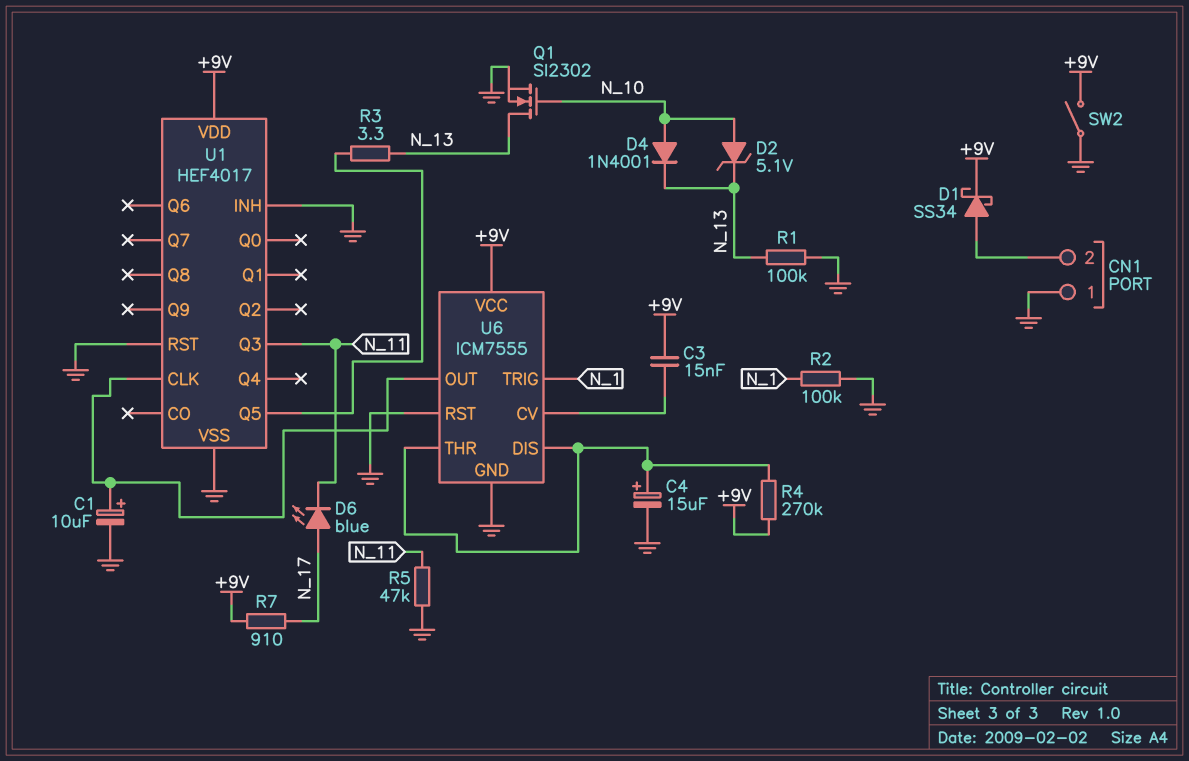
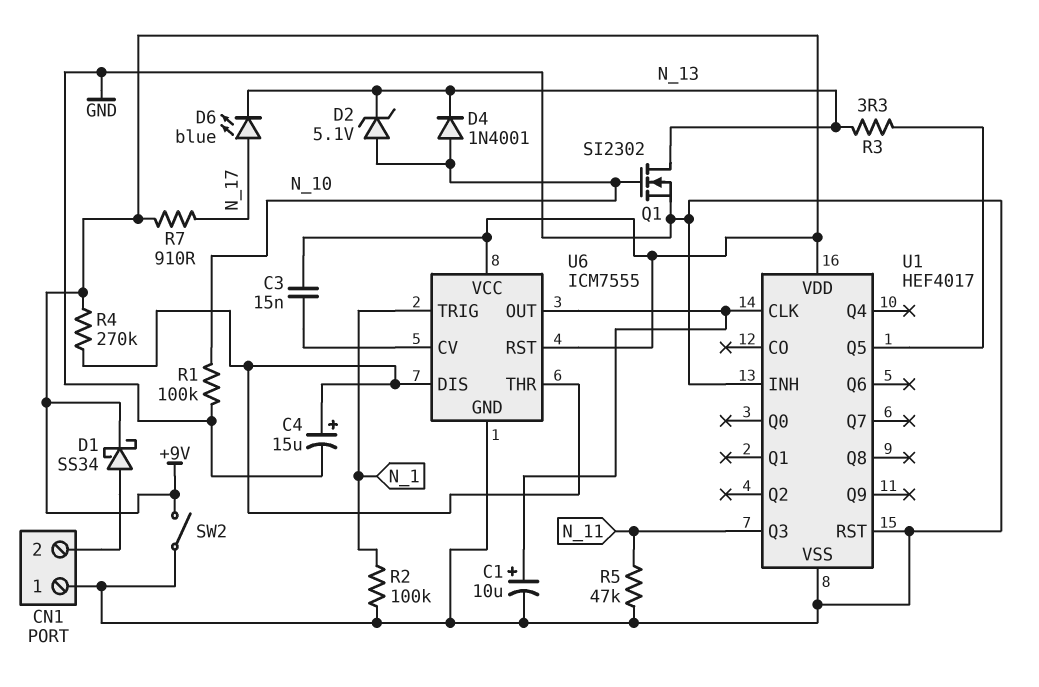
D6: LED blue (A N_17, K N_11) -> LED blue (A N_17, K N_13)
R1: 100k (GND, N_13) -> 100k (GND, N_10)
U6 pin RST: GND -> +9V

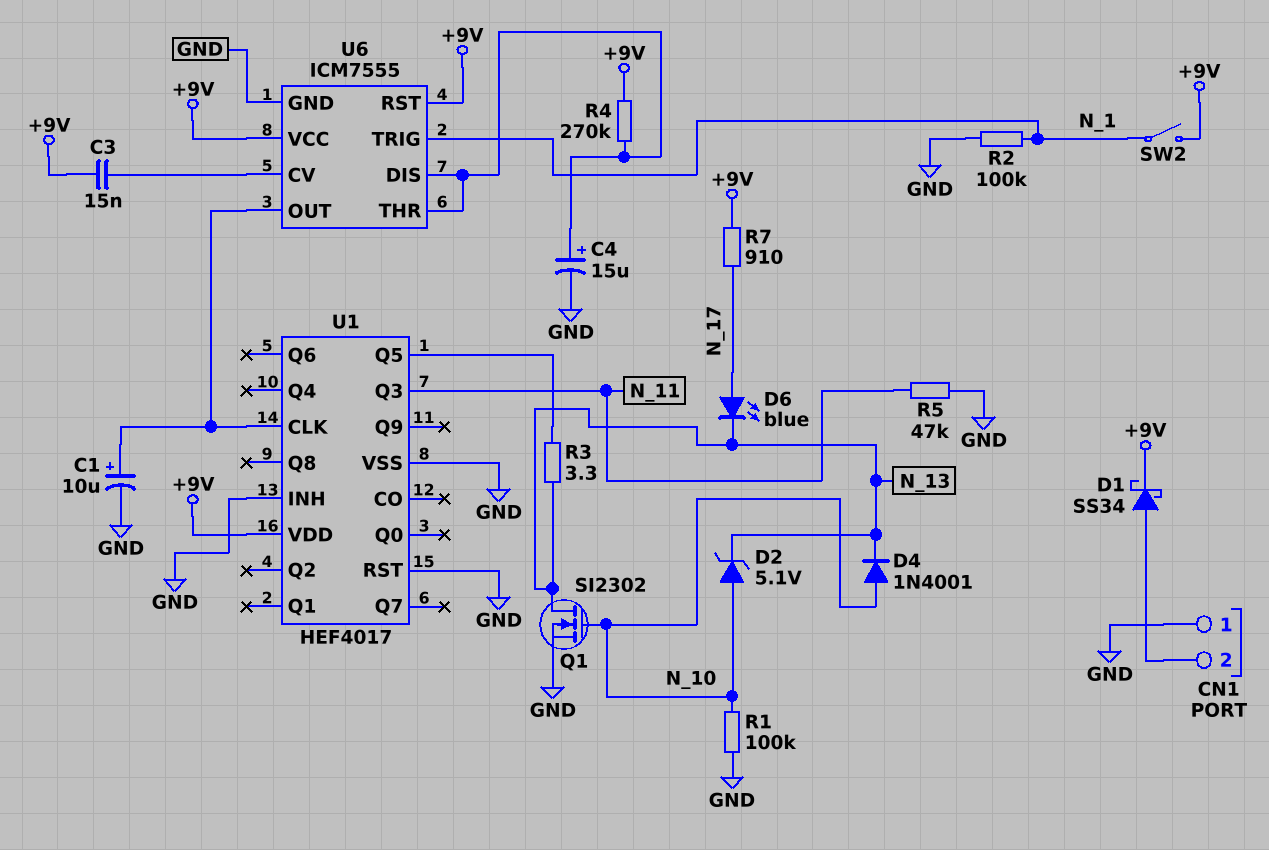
SW2: switch (+9V, GND) -> switch (+9V, N_1)

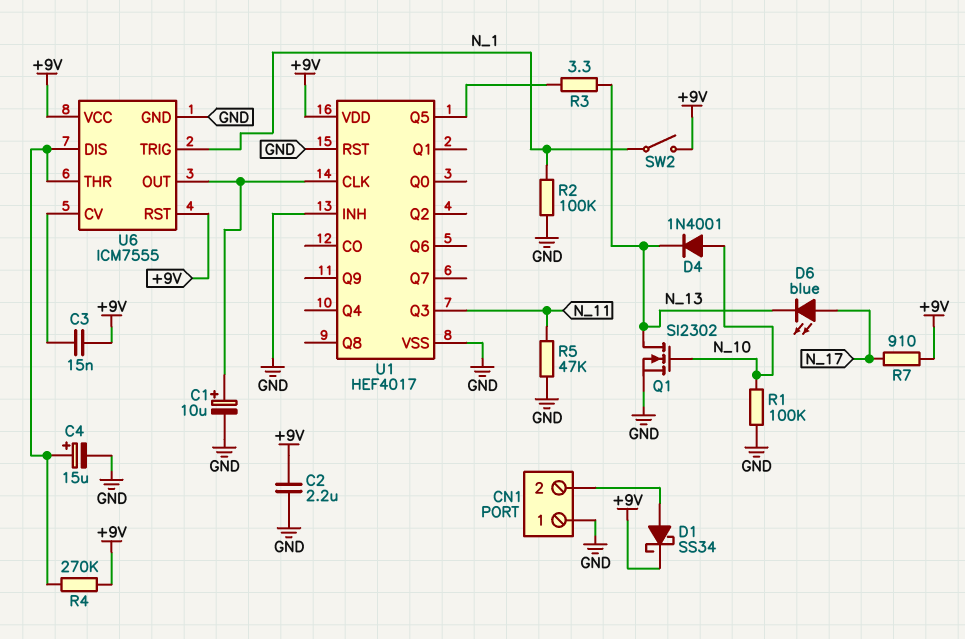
C2: none -> 2.2uF (+9V, GND)
D2: zener 5.1V (A N_10, K N_13) -> none

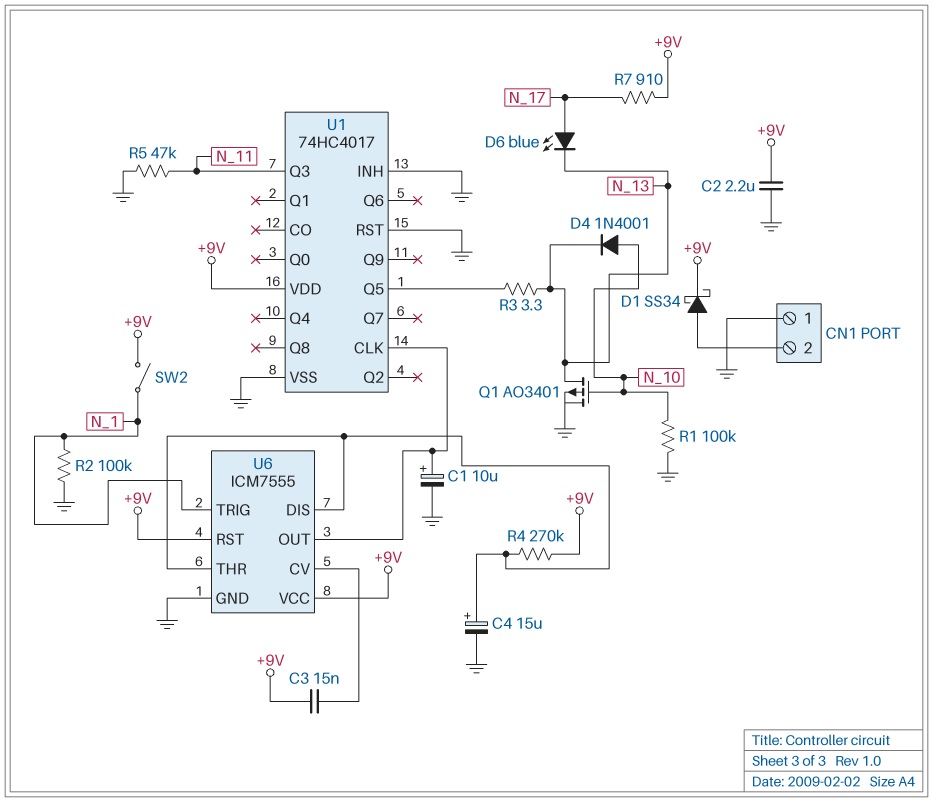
Q1: NMOS SI2302 (G N_10, D N_13, S GND) -> PMOS AO3401 (G N_10, D N_13, S GND)
U1: HEF4017 -> 74HC4017

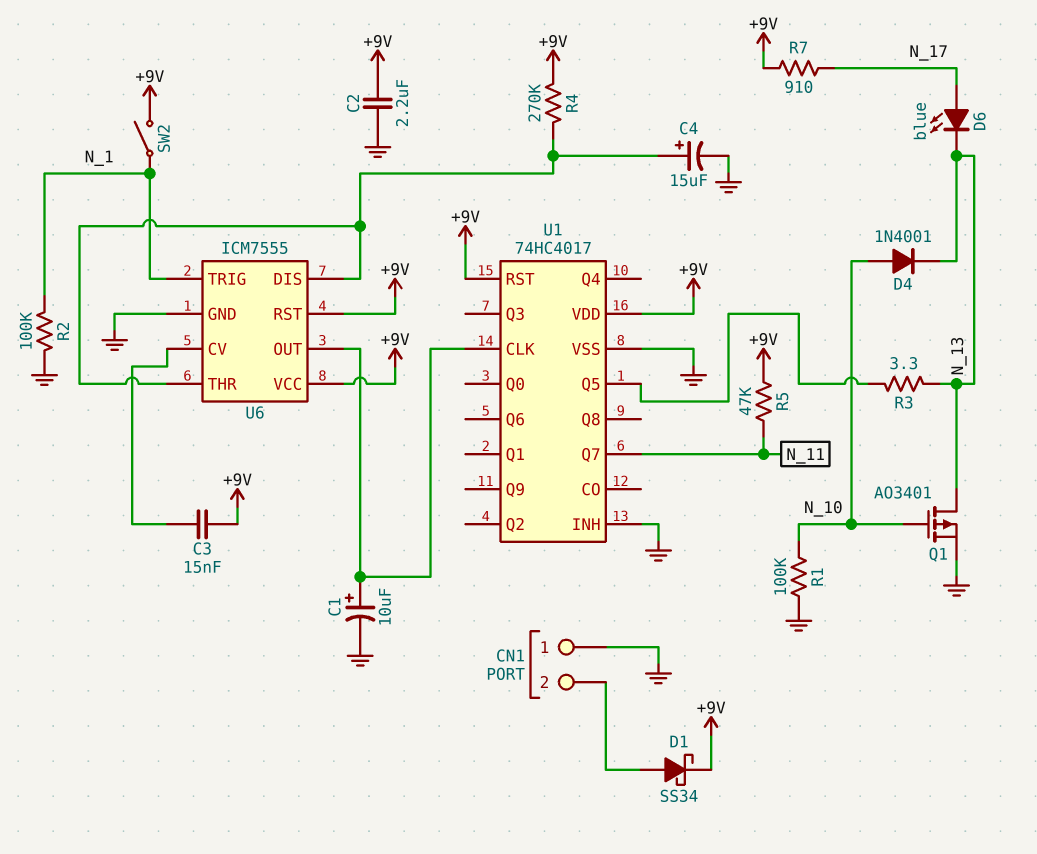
R5: 47k (GND, N_11) -> 47k (+9V, N_11)
U1 pin Q3: N_11 -> none
U1 pin Q7: none -> N_11
U1 pin RST: GND -> +9V

